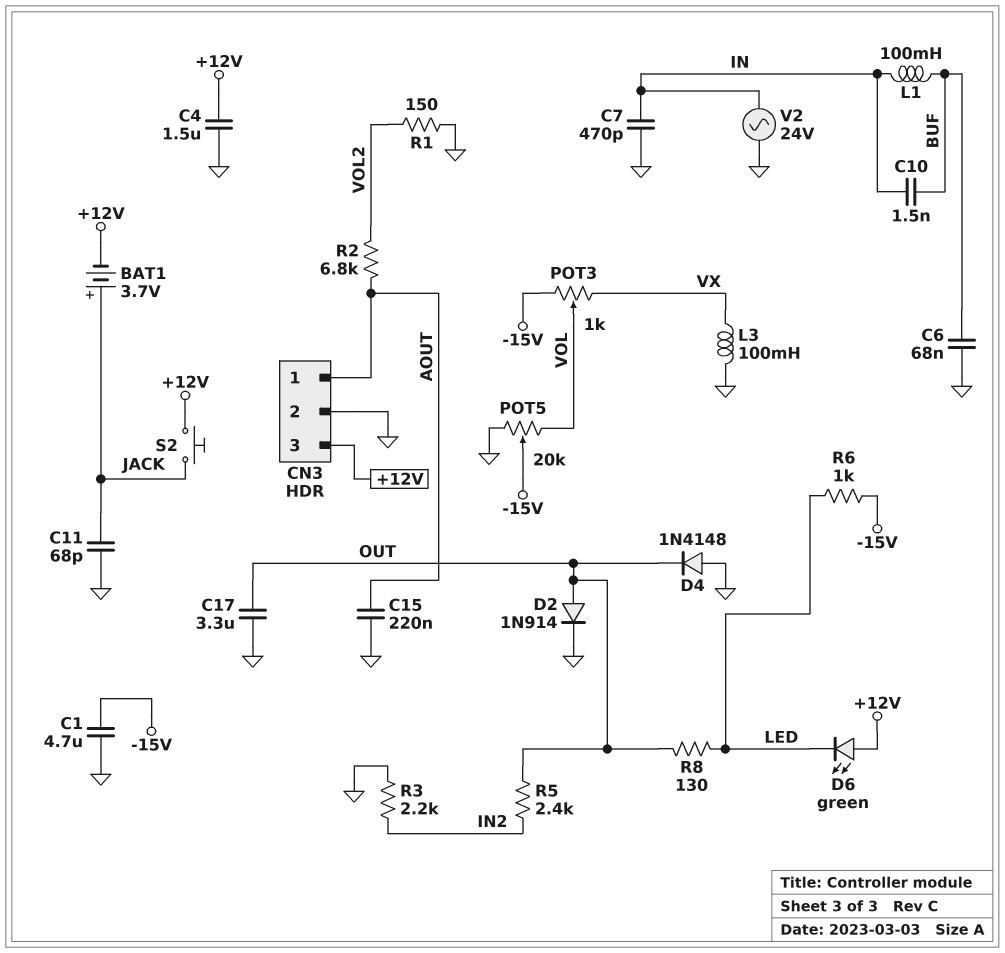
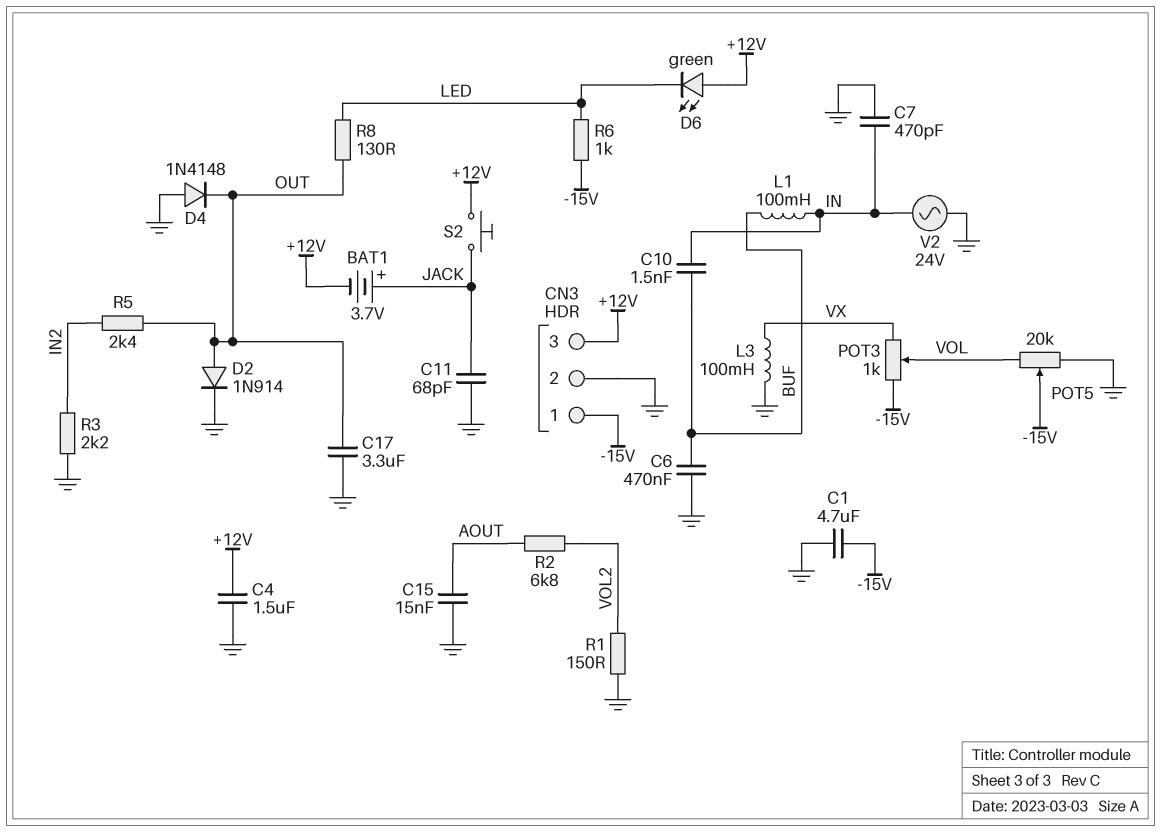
C6: 68nF (BUF, GND) -> 470nF (BUF, GND)
C15: 220nF (AOUT, GND) -> 15nF (AOUT, GND)
CN3 pin 1: AOUT -> -15V

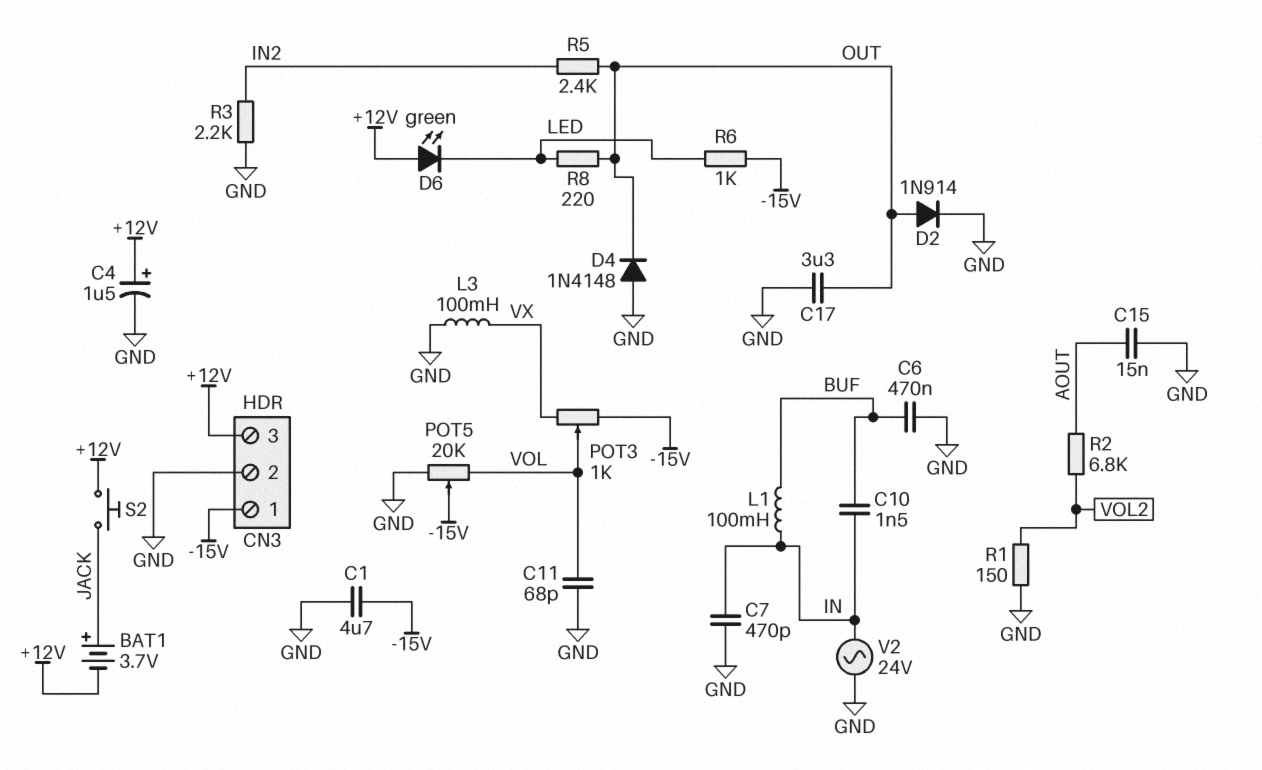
C4: 1.5uF (+12V, GND) -> 1.5uF (plus +12V, minus GND)
C11: 68pF (GND, JACK) -> 68pF (GND, VOL)
R8: 130 (LED, OUT) -> 220 (LED, OUT)

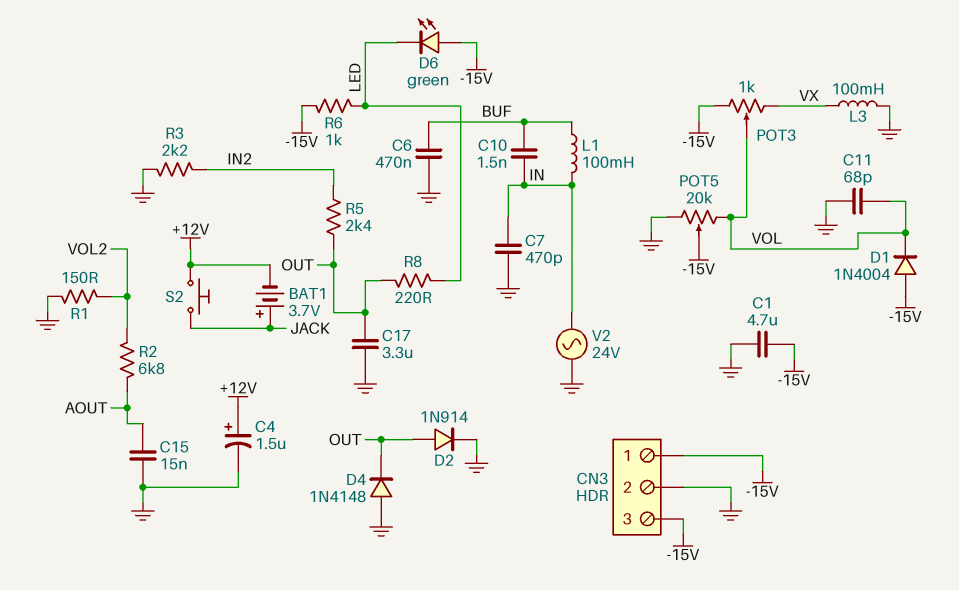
CN3 pin 3: +12V -> -15V
D1: none -> diode 1N4004 (A -15V, K VOL)
D6: LED green (A +12V, K LED) -> LED green (A -15V, K LED)

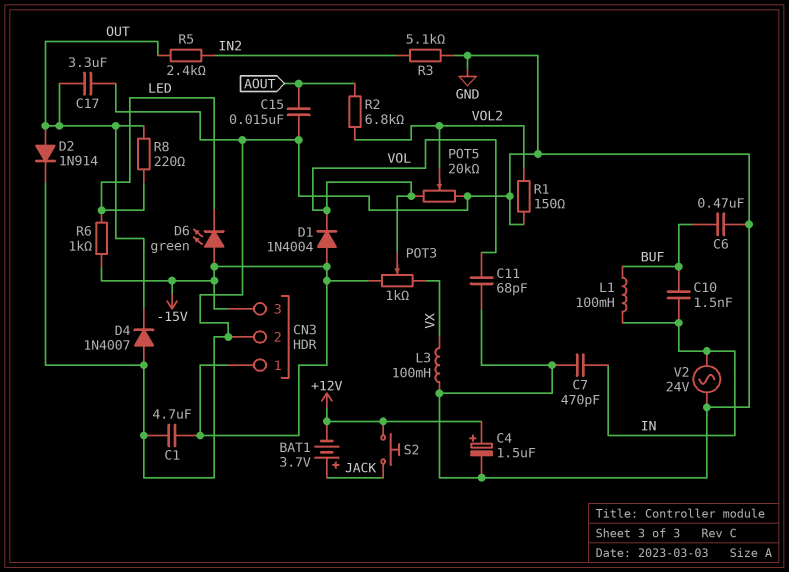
D4: diode 1N4148 (A GND, K OUT) -> diode 1N4007 (A GND, K OUT)
POT5: 20k (GND, VOL, wiper -15V) -> 20k (GND, VOL, wiper VOL2)
R3: 2.2k (GND, IN2) -> 5.1k (GND, IN2)

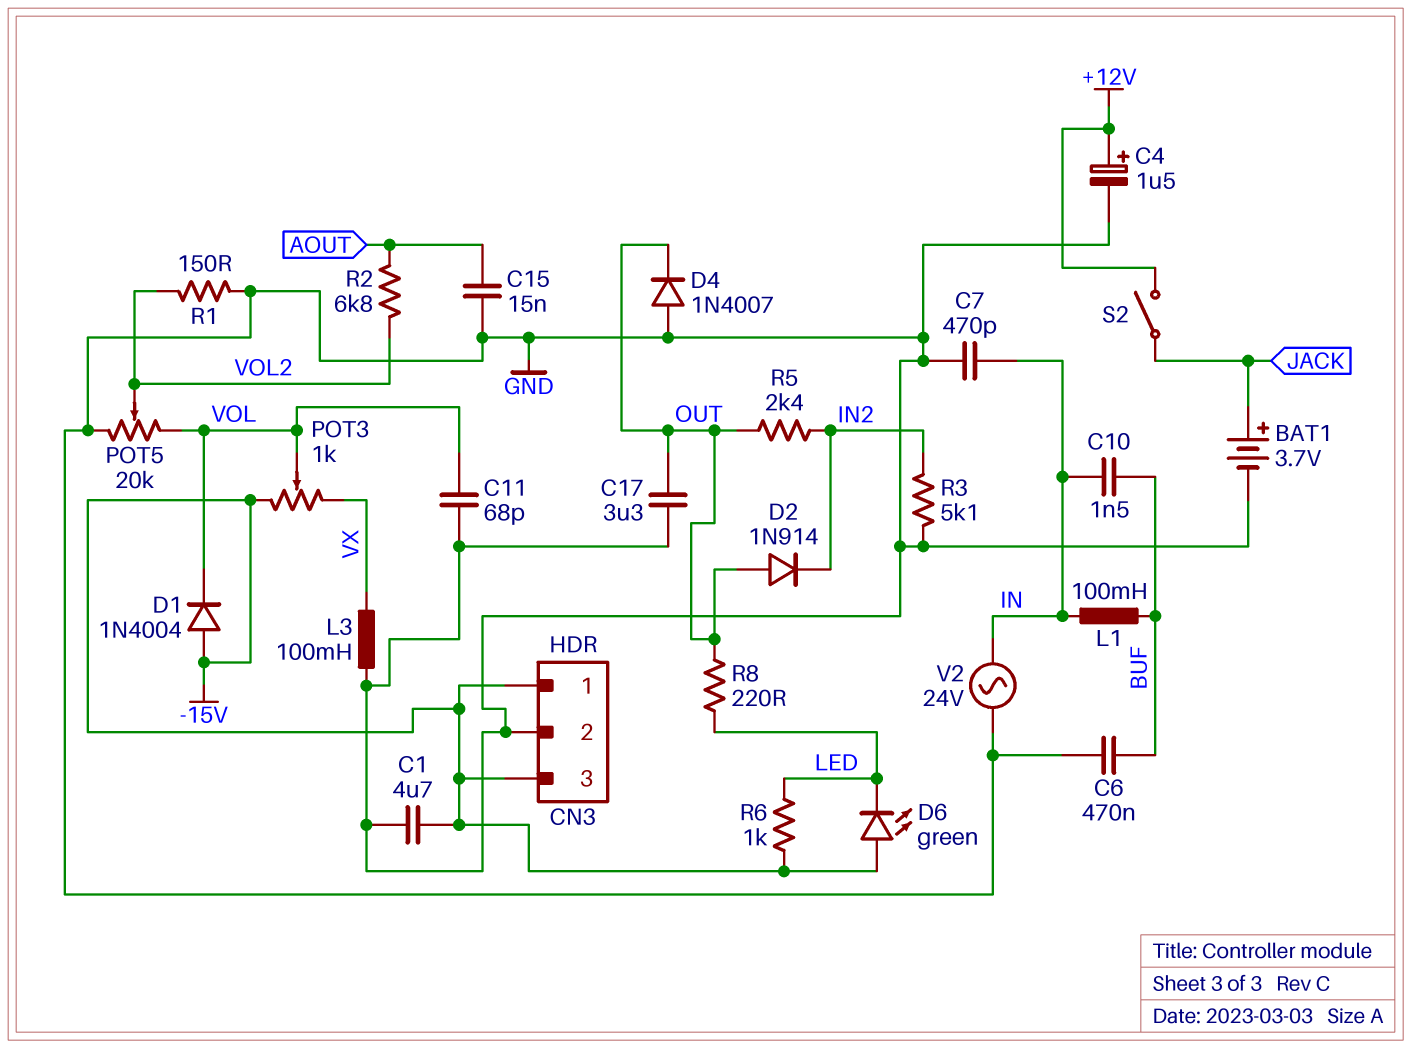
BAT1: 3.7V (plus JACK, minus +12V) -> 3.7V (plus JACK, minus GND)
D2: diode 1N914 (A OUT, K GND) -> diode 1N914 (A OUT, K IN2)
S2: button (+12V, JACK) -> switch (+12V, JACK)

